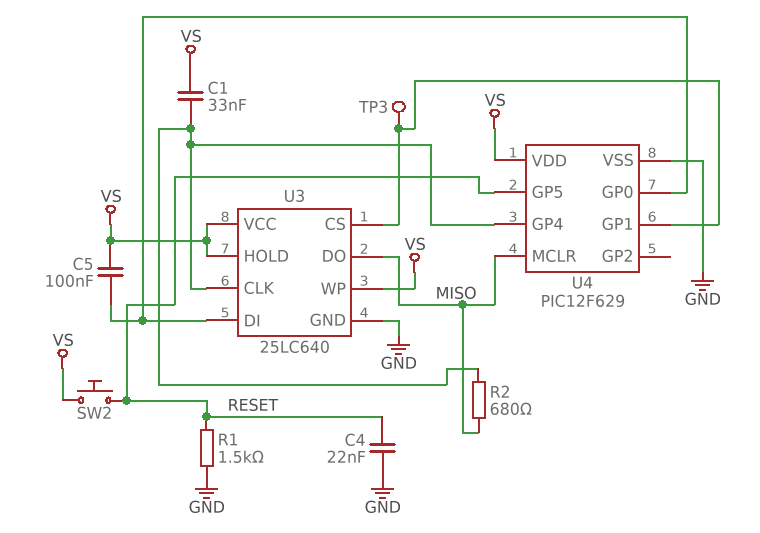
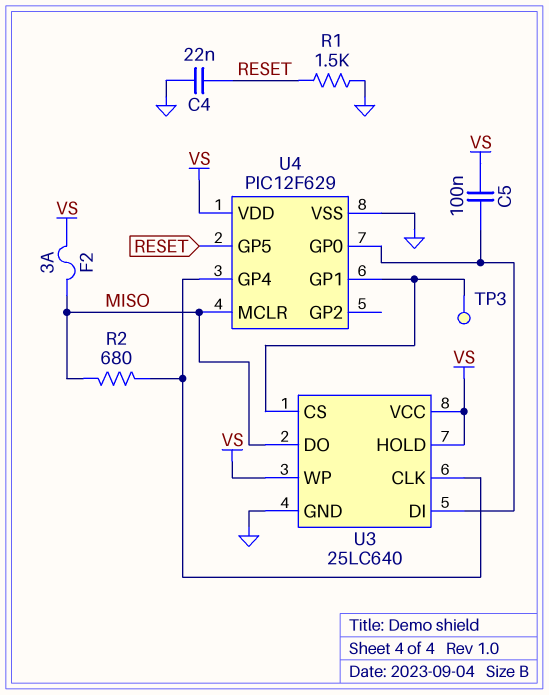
C1: 33nF (U3/CLK, VS) -> none
F2: none -> 3A (MISO, VS)
SW2: button (RESET, VS) -> none

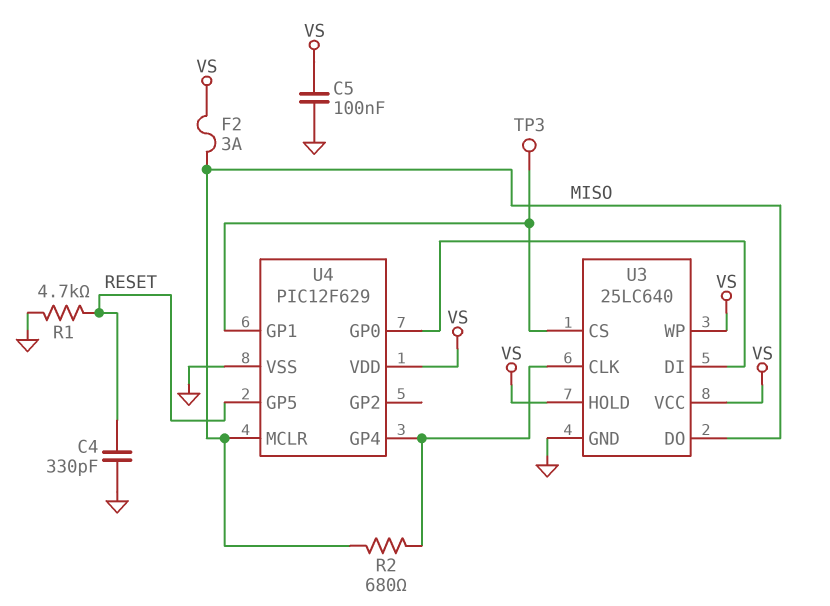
C4: 22nF (GND, RESET) -> 330pF (GND, RESET)
C5: 100nF (U3/DI, VS) -> 100nF (GND, VS)
R1: 1.5k (GND, RESET) -> 4.7k (GND, RESET)

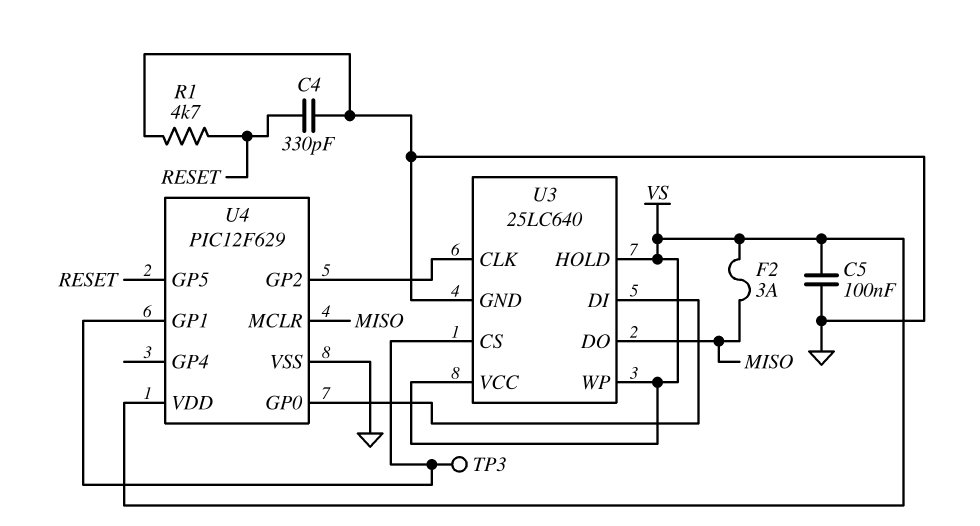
R2: 680 (MISO, U3/CLK) -> none
U4 pin GP2: none -> U3/CLK
U4 pin GP4: U3/CLK -> none

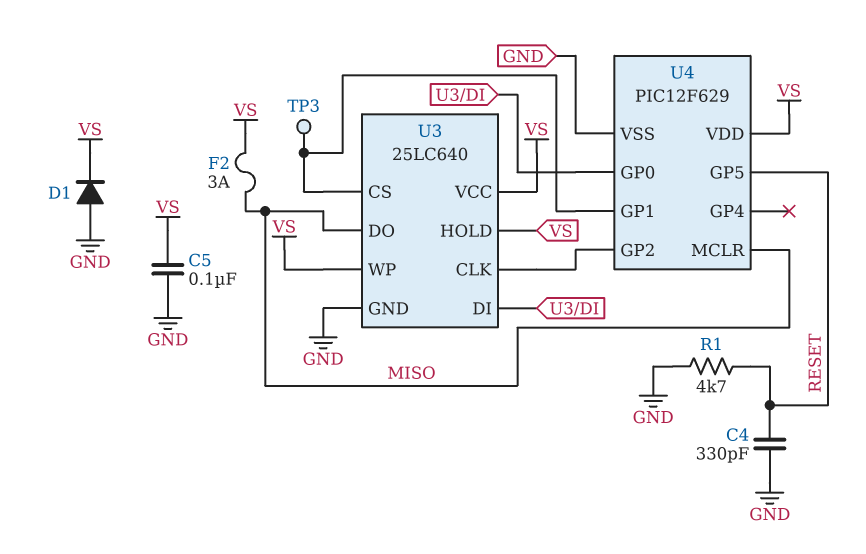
D1: none -> diode (A GND, K VS)

